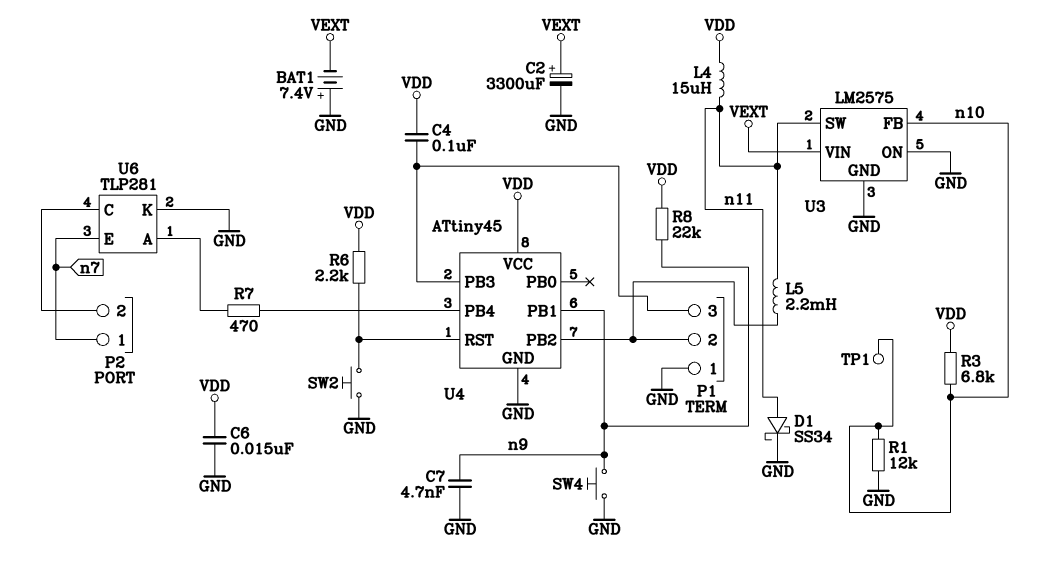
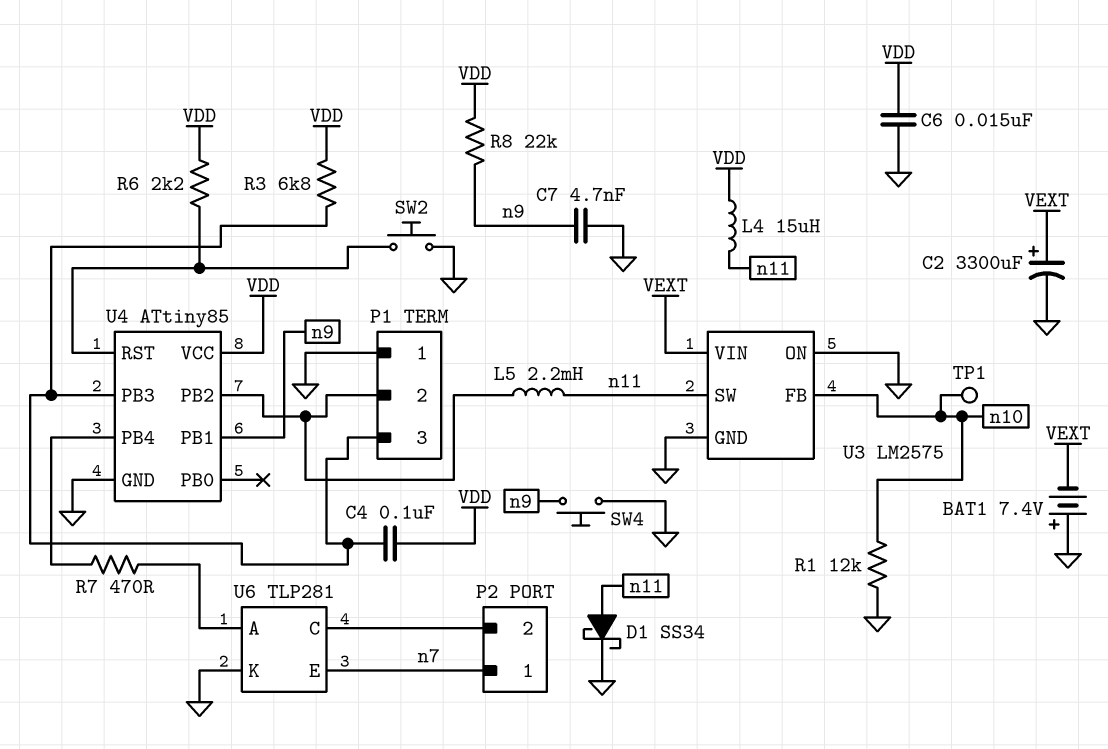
R3: 6.8k (VDD, n10) -> 6.8k (P1/3, VDD)
U4: ATtiny45 -> ATtiny85

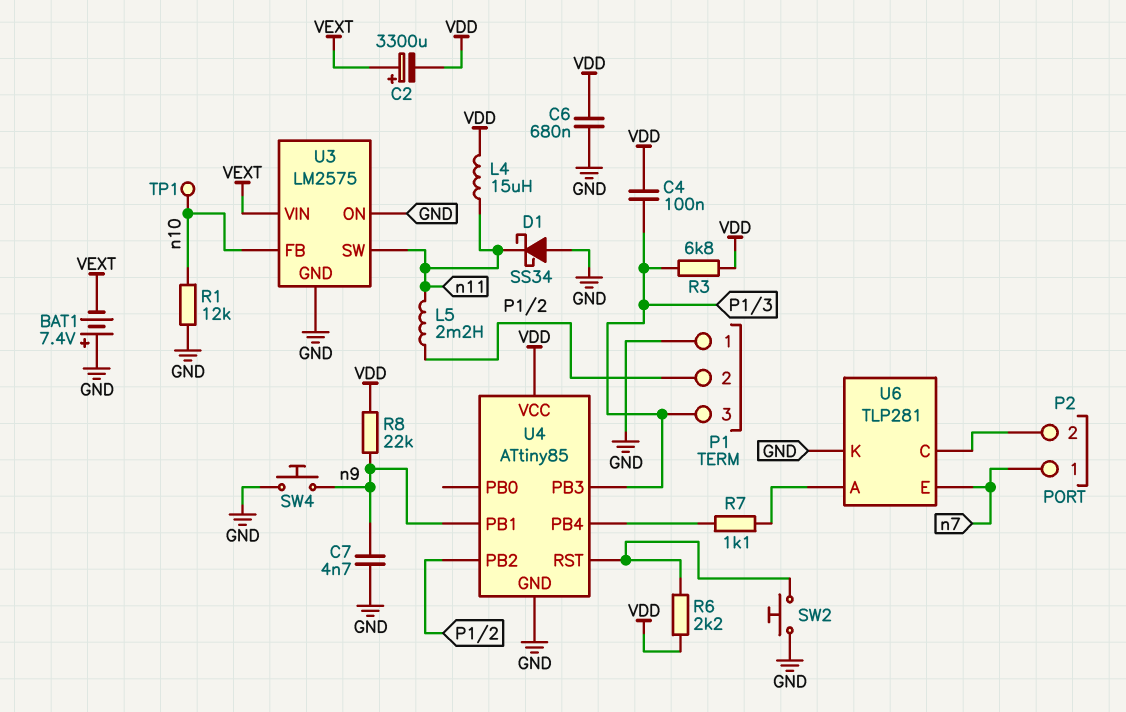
C2: 3300uF (plus VEXT, minus GND) -> 3300uF (plus VEXT, minus VDD)
C6: 15nF (GND, VDD) -> 680nF (GND, VDD)
D1: schottky SS34 (A n11, K GND) -> schottky SS34 (A GND, K n11)
R7: 470 (U4/PB4, U6/A) -> 1.1k (U4/PB4, U6/A)

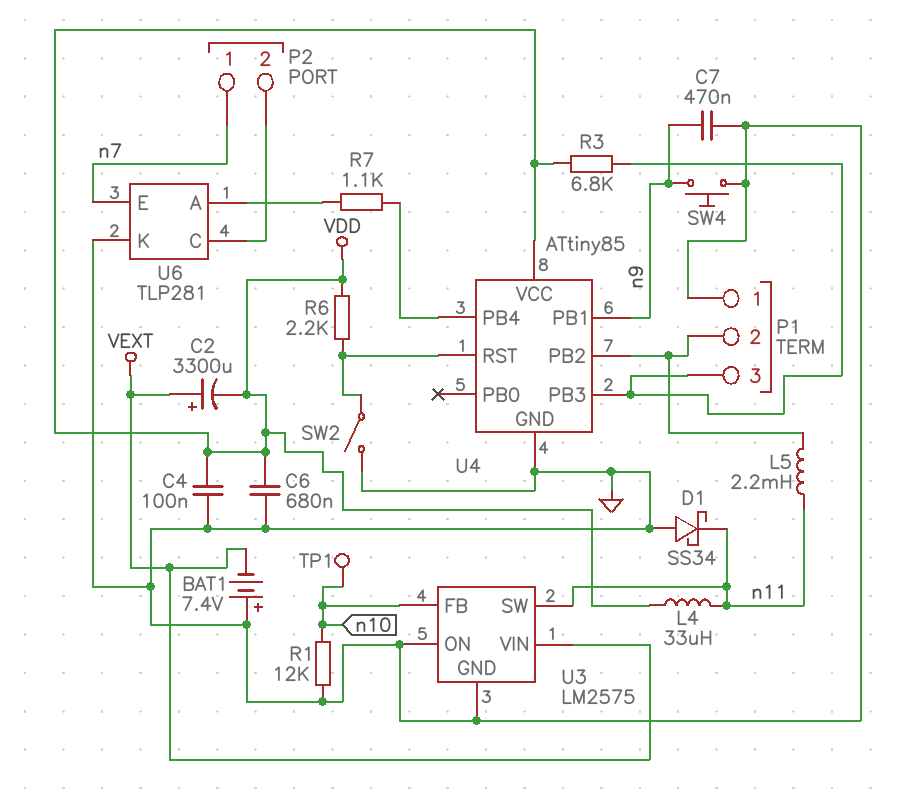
C4: 100nF (P1/3, VDD) -> 100nF (GND, VDD)
C7: 4.7nF (GND, n9) -> 470nF (GND, n9)
L4: 15uH (VDD, n11) -> 33uH (VDD, n11)
R8: 22k (VDD, n9) -> none
SW2: button (GND, U4/RST) -> switch (GND, U4/RST)

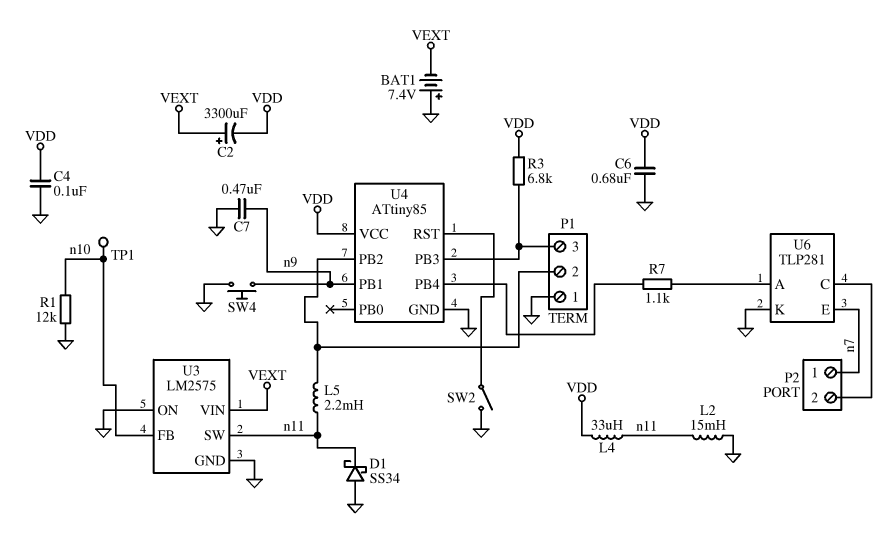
L2: none -> 15mH (GND, n11)
R6: 2.2k (U4/RST, VDD) -> none

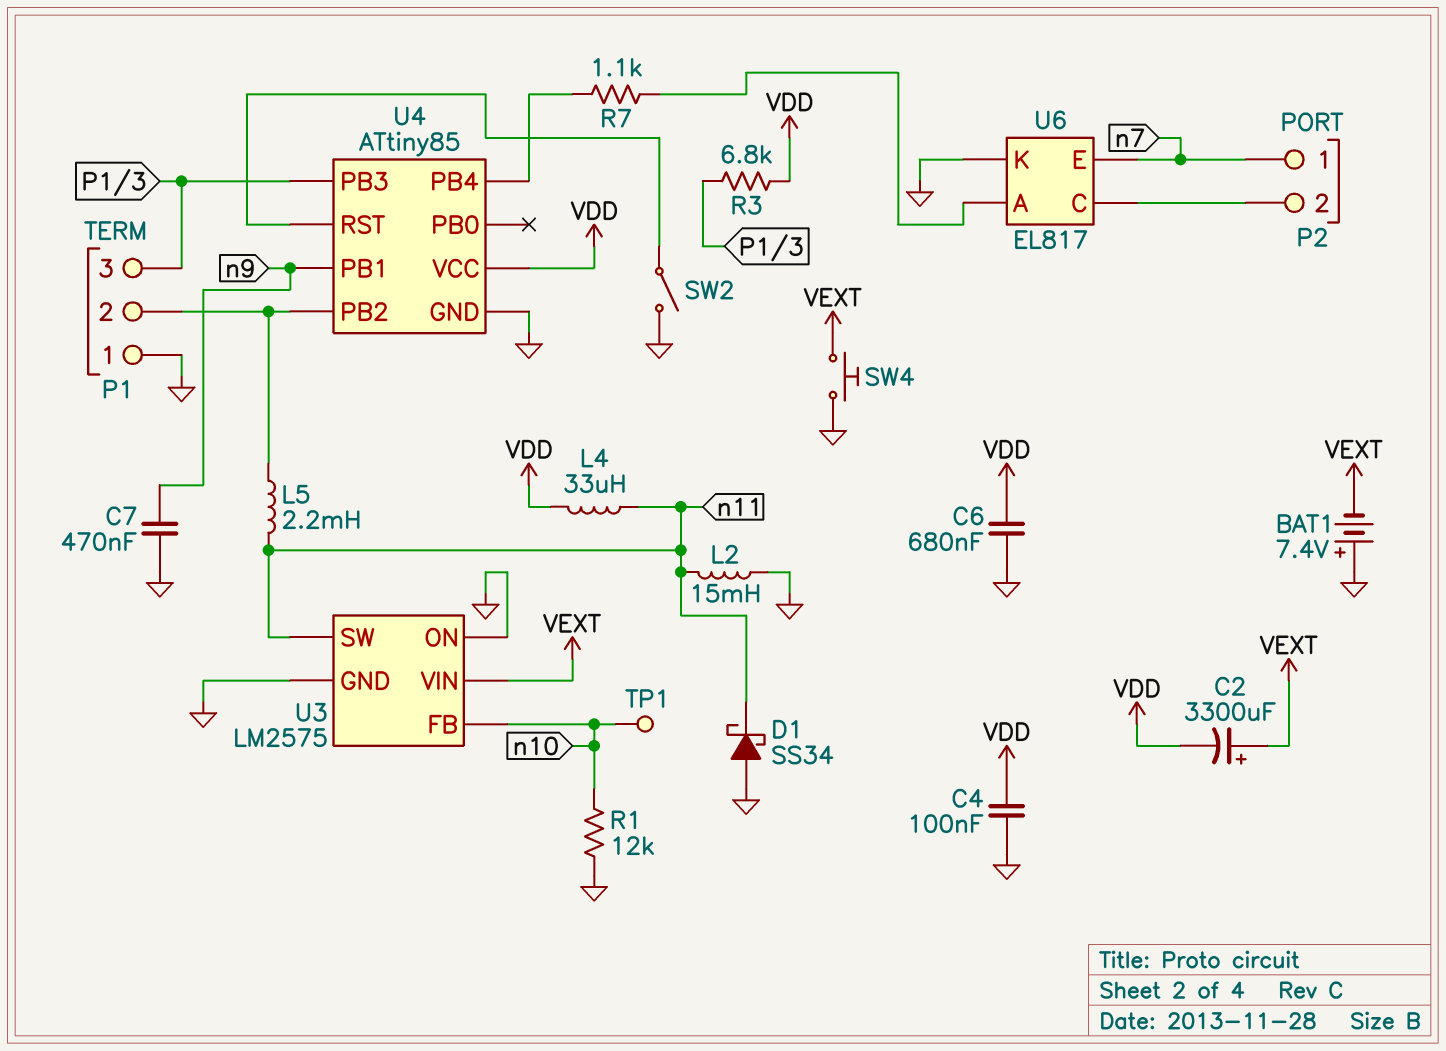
SW4: button (GND, n9) -> button (GND, VEXT)
U6: TLP281 -> EL817

